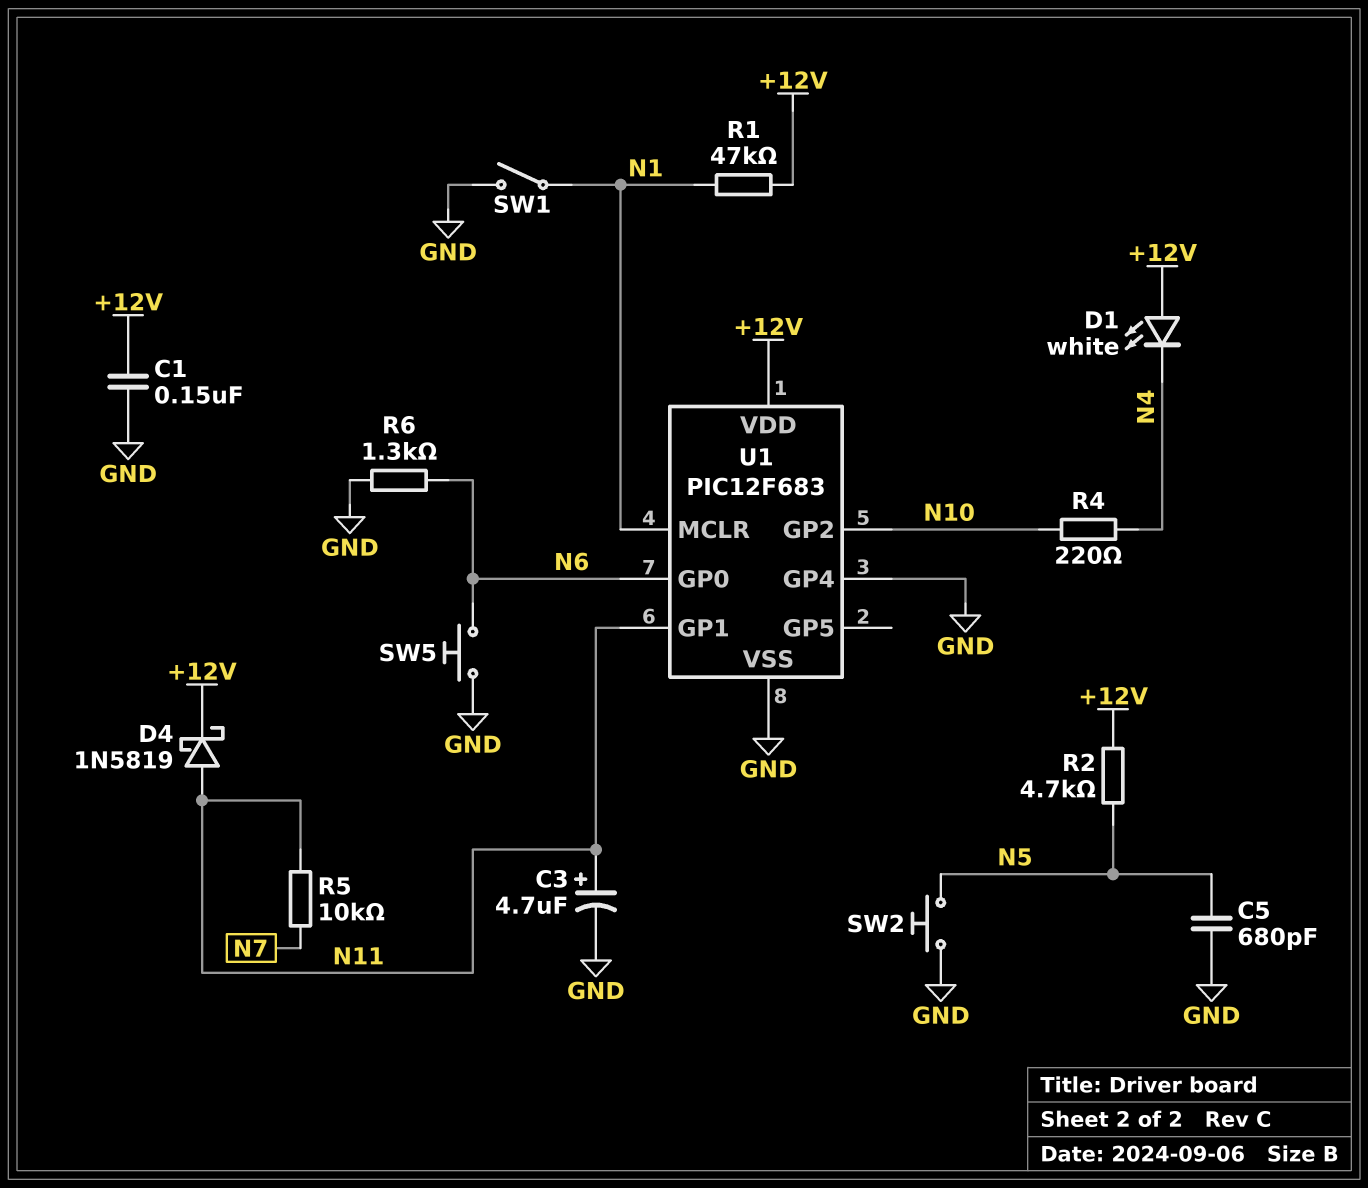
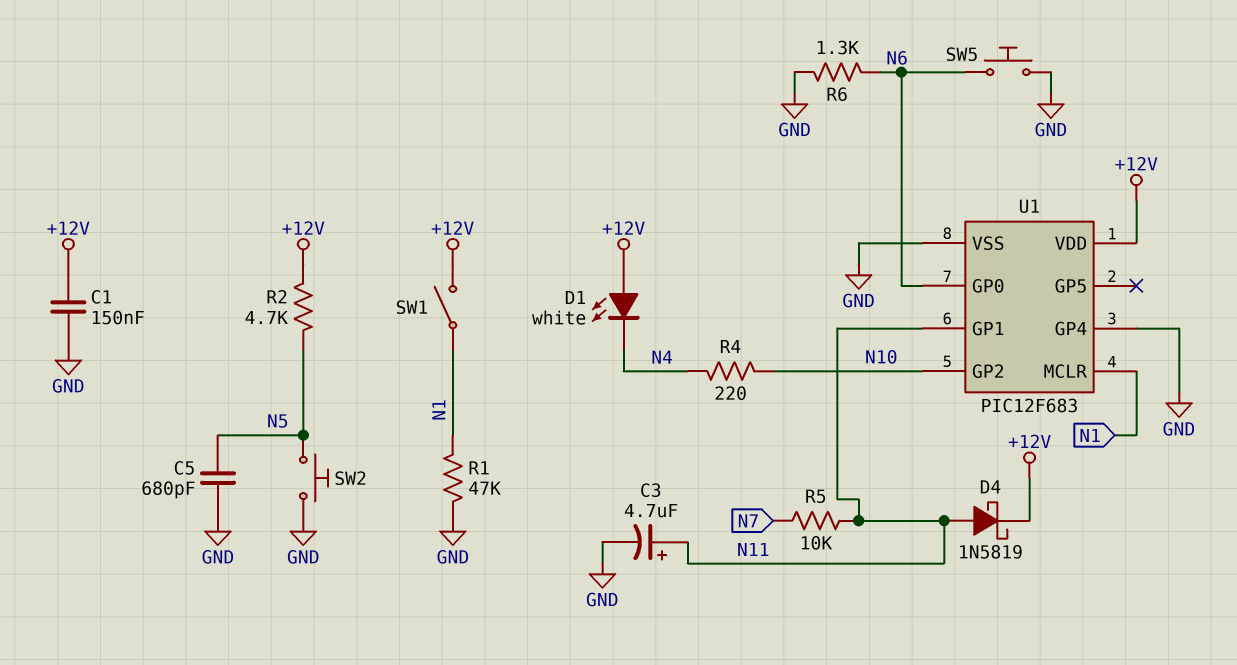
R1: 47k (+12V, N1) -> 47k (GND, N1)
SW1: switch (GND, N1) -> switch (+12V, N1)

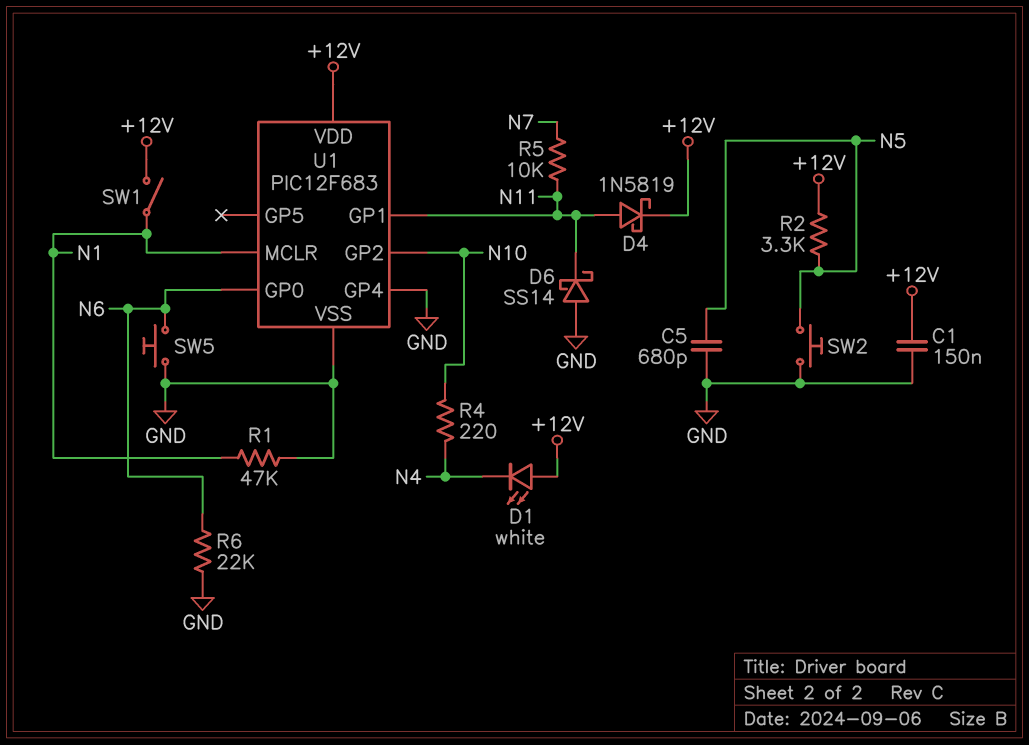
C3: 4.7uF (plus N11, minus GND) -> none
D6: none -> schottky SS14 (A GND, K N11)
R2: 4.7k (+12V, N5) -> 3.3k (+12V, N5)
R6: 1.3k (GND, N6) -> 22k (GND, N6)

